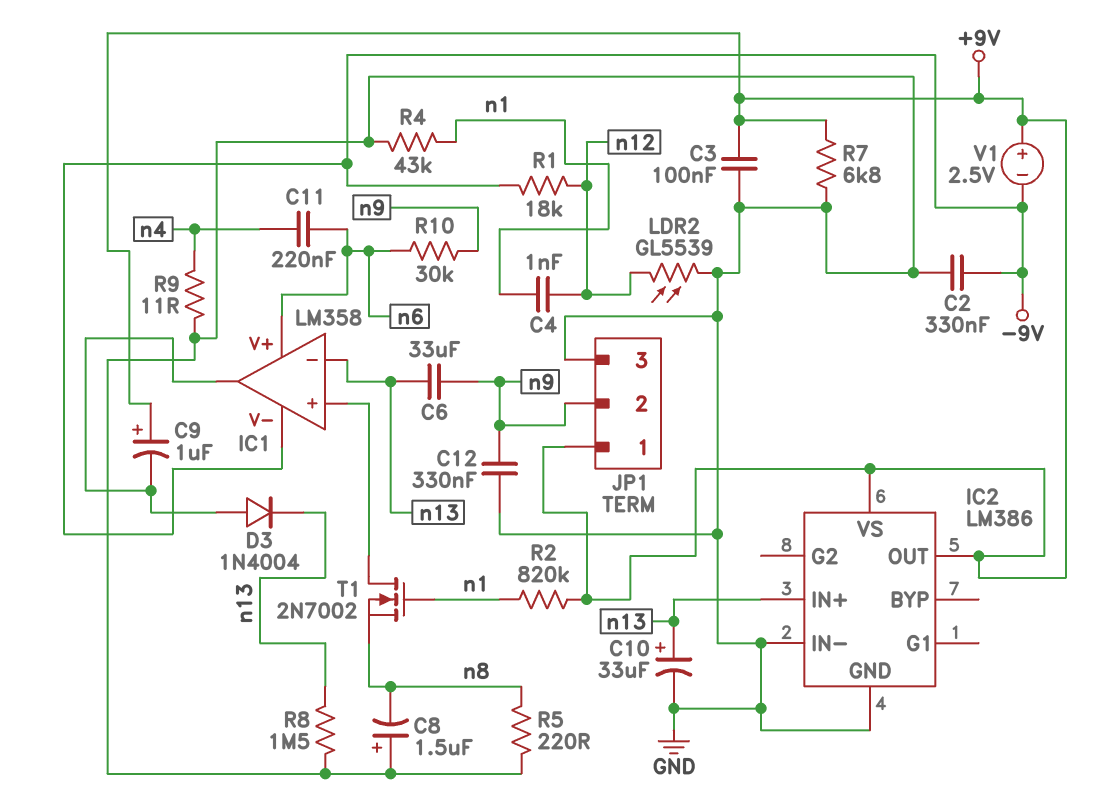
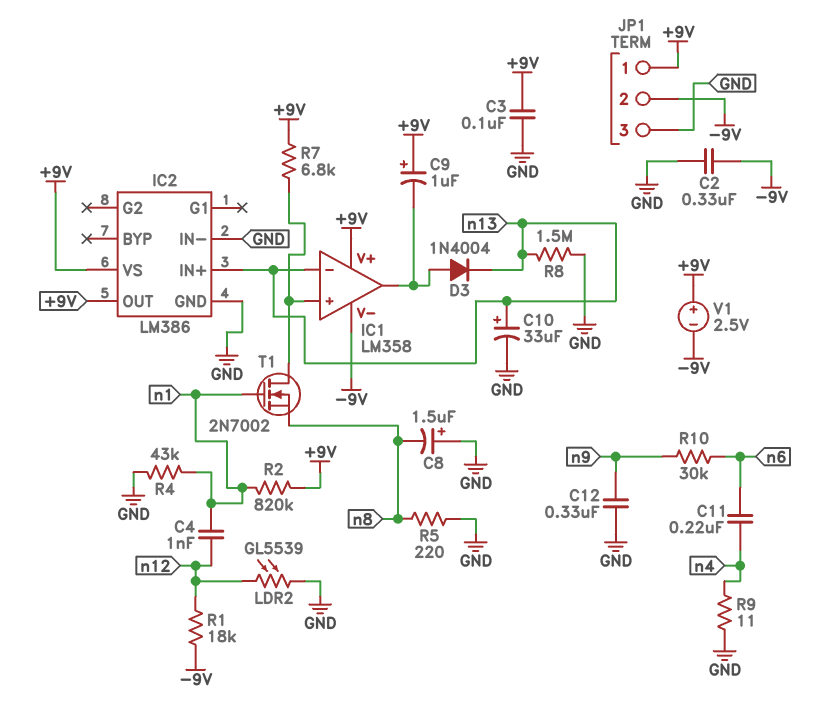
C6: 33uF (n9, n13) -> none
IC1 pin V+: n6 -> +9V
JP1 pin 2: n9 -> -9V
R7: 6.8k (+9V, GND) -> 6.8k (+9V, IC1/in+)

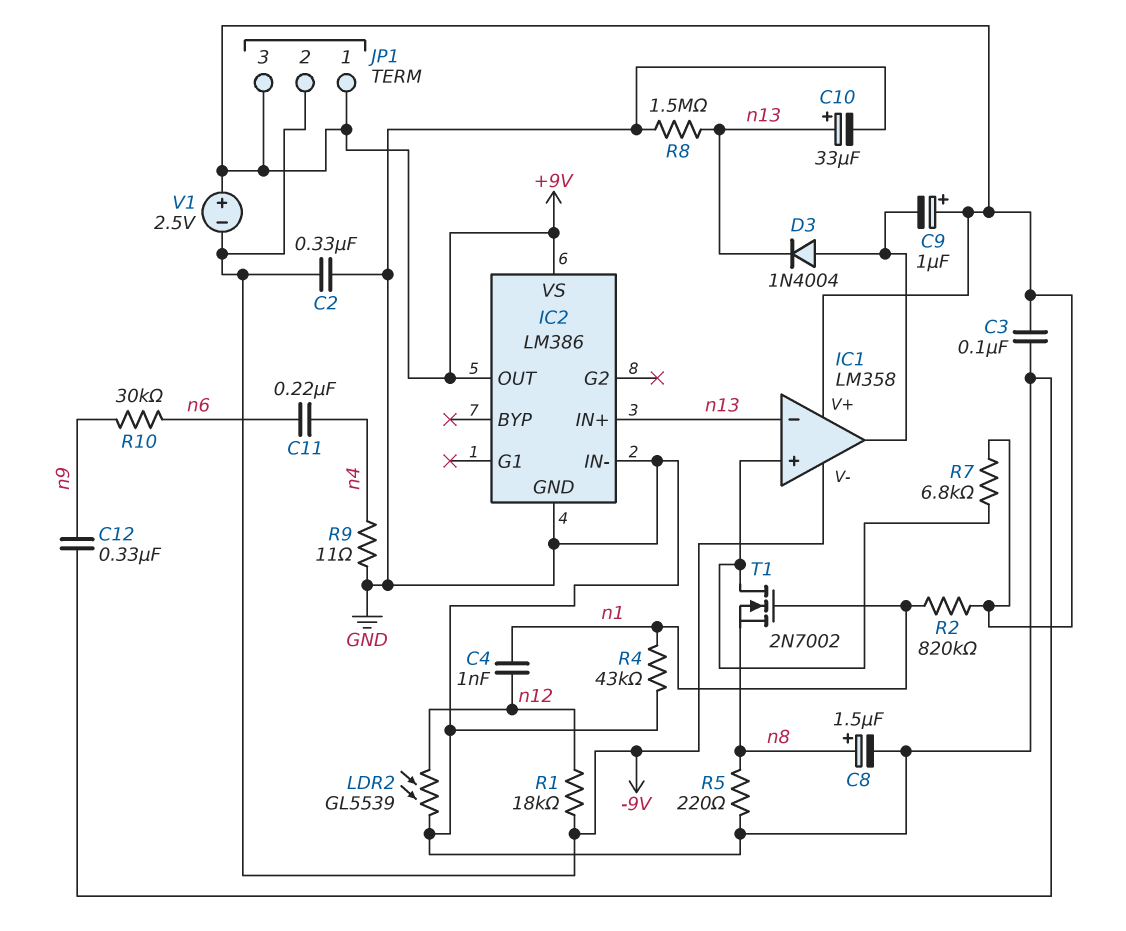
C8: 1.5uF (plus GND, minus n8) -> 1.5uF (plus n8, minus GND)
JP1 pin 3: GND -> +9V

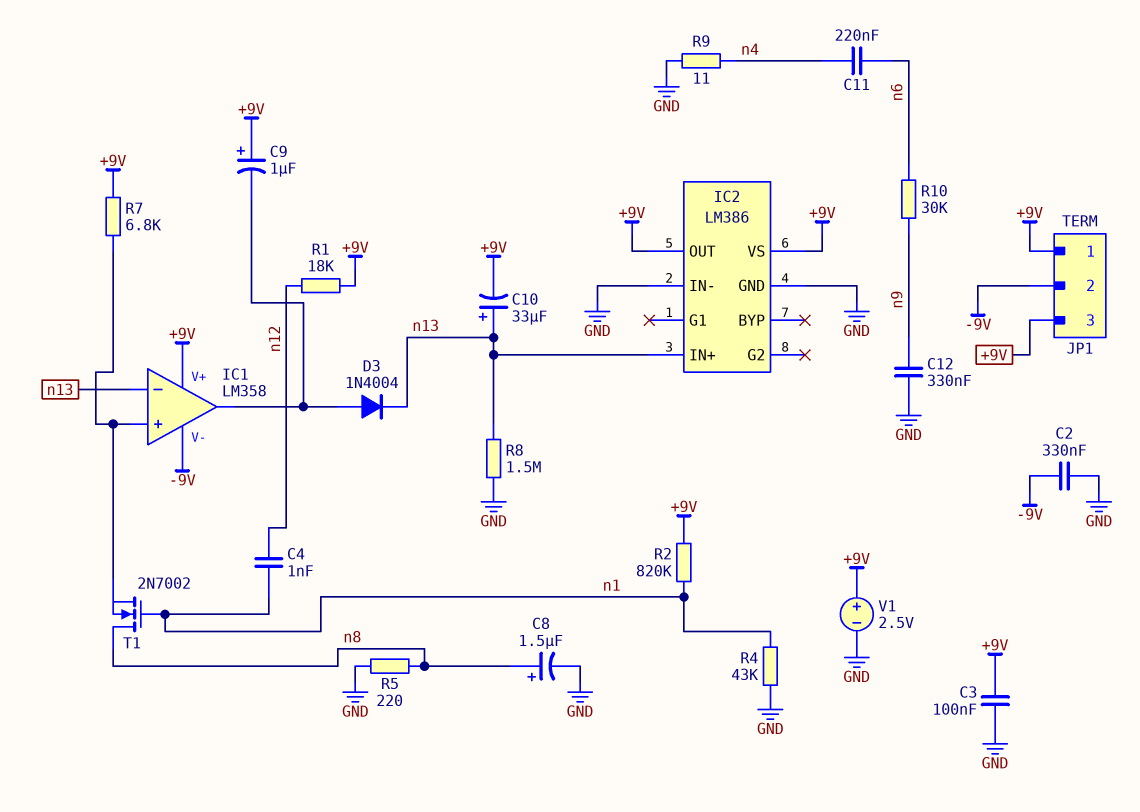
C10: 33uF (plus n13, minus GND) -> 33uF (plus n13, minus +9V)
LDR2: GL5539 (GND, n12) -> none
R1: 18k (-9V, n12) -> 18k (+9V, n12)
T1: NMOS 2N7002 (G n1, D IC1/in+, S n8) -> NMOS 2N7002 (G n1, D n8, S IC1/in+)
V1: 2.5V (plus +9V, minus -9V) -> 2.5V (plus +9V, minus GND)

